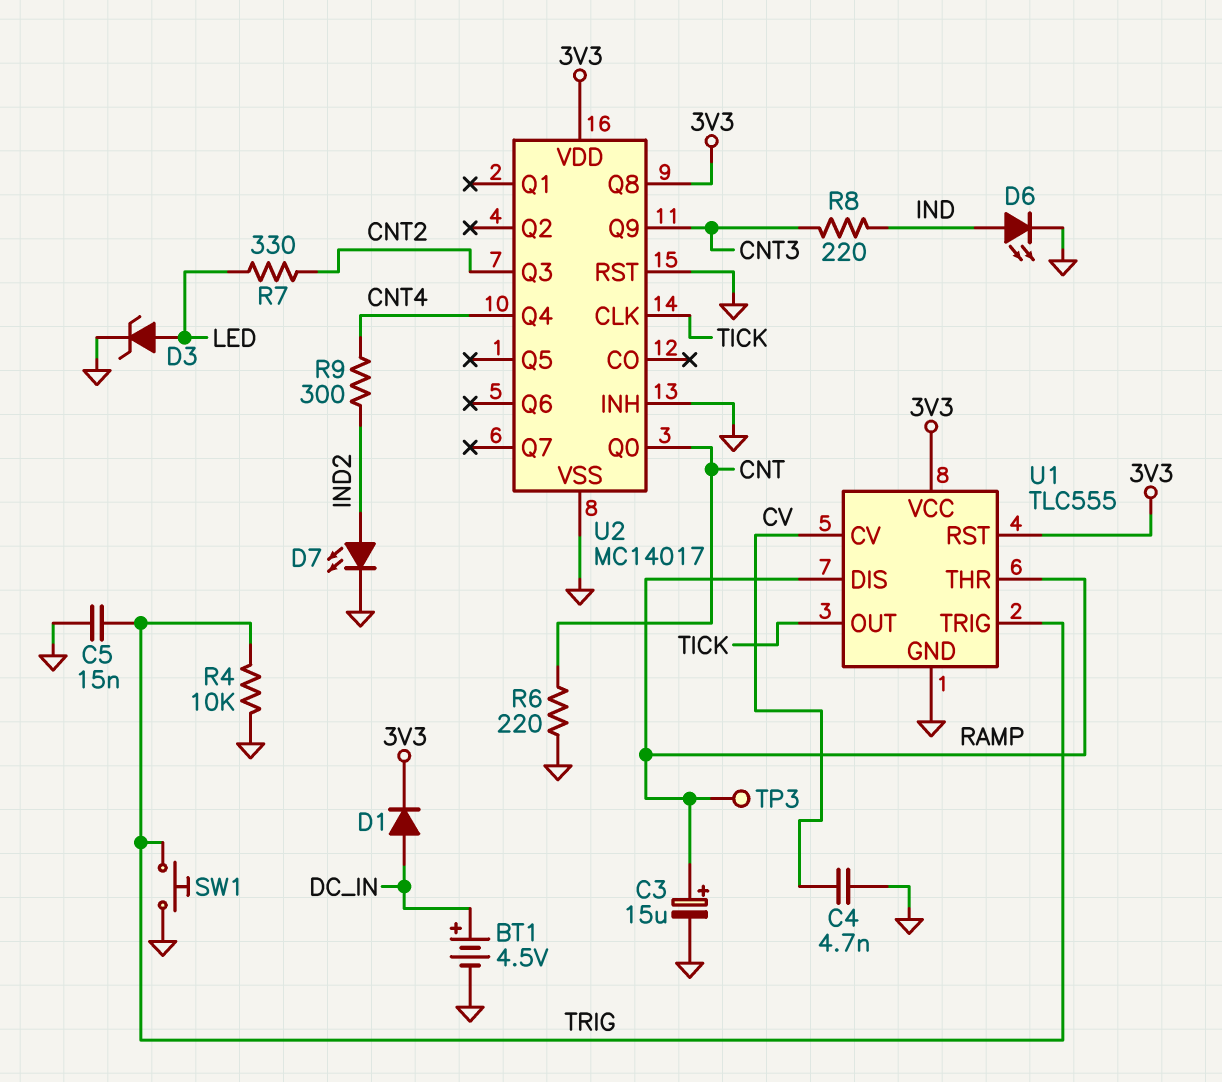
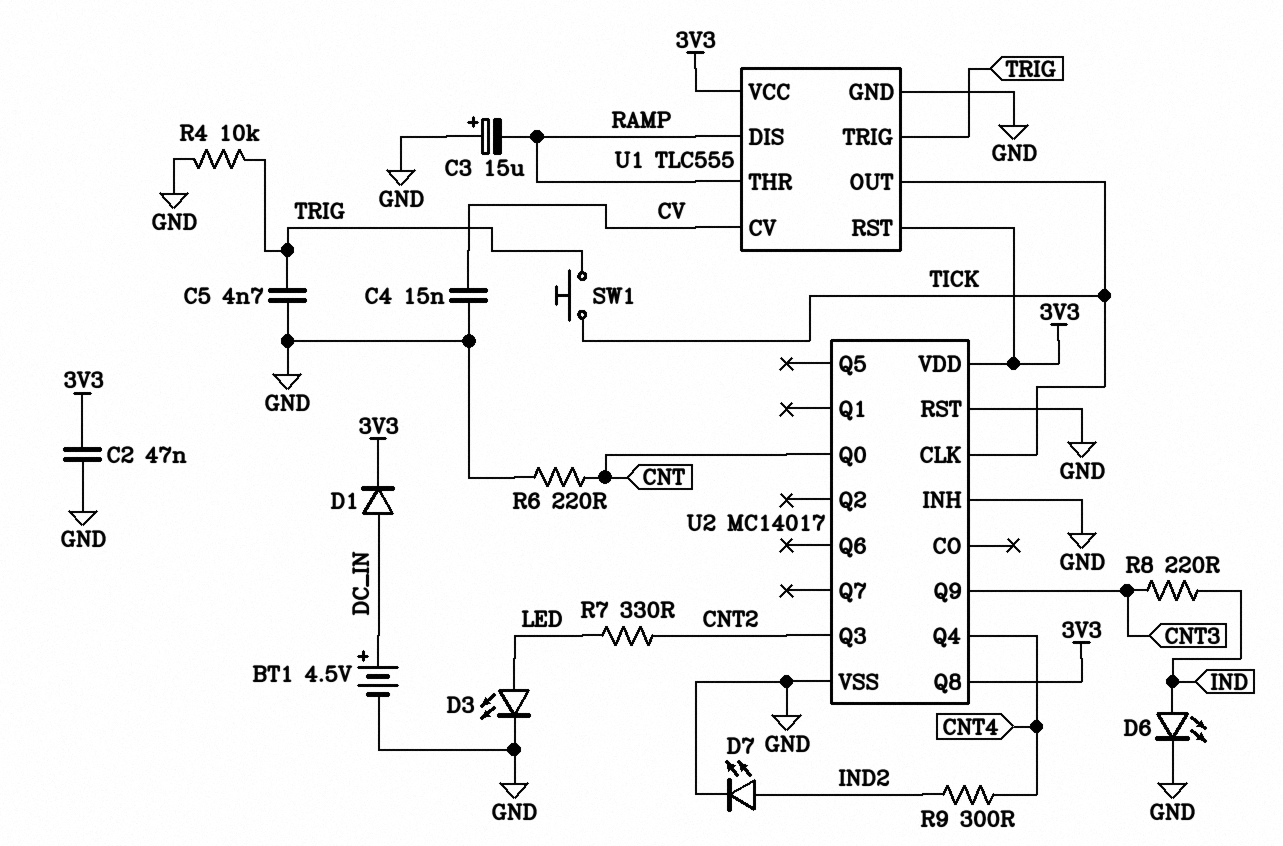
C2: none -> 47nF (3V3, GND)
C3: 15uF (plus RAMP, minus GND) -> 15uF (plus GND, minus RAMP)
C4: 4.7nF (CV, GND) -> 15nF (CV, GND)
C5: 15nF (GND, TRIG) -> 4.7nF (GND, TRIG)
D3: zener (A LED, K GND) -> LED (A LED, K GND)
SW1: button (GND, TRIG) -> button (TICK, TRIG)
TP3: test point (RAMP) -> none

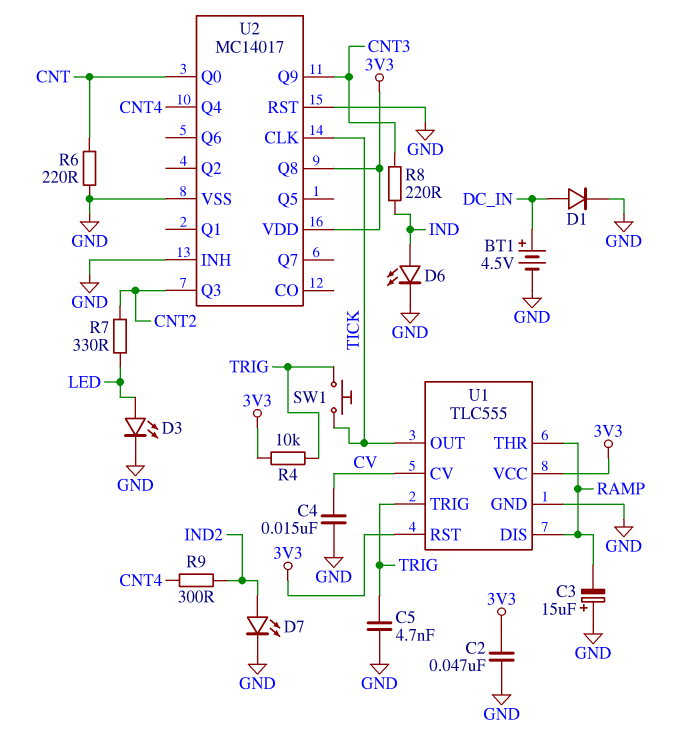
D1: diode (A DC_IN, K 3V3) -> diode (A DC_IN, K GND)
R4: 10k (GND, TRIG) -> 10k (3V3, TRIG)

